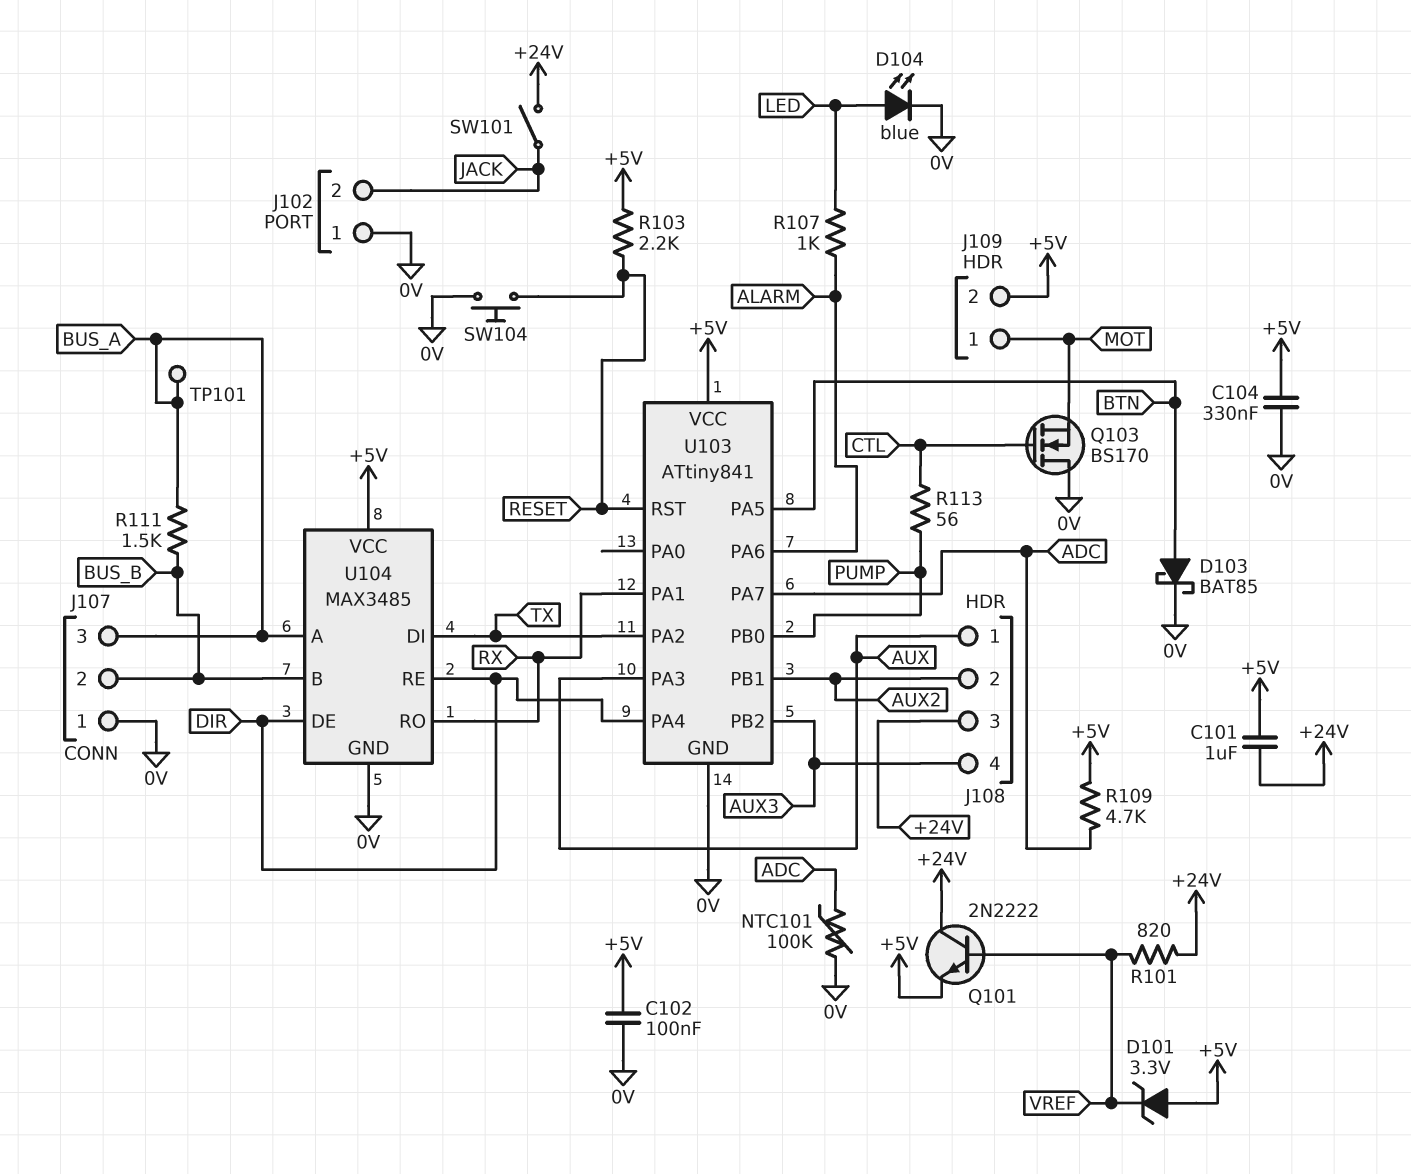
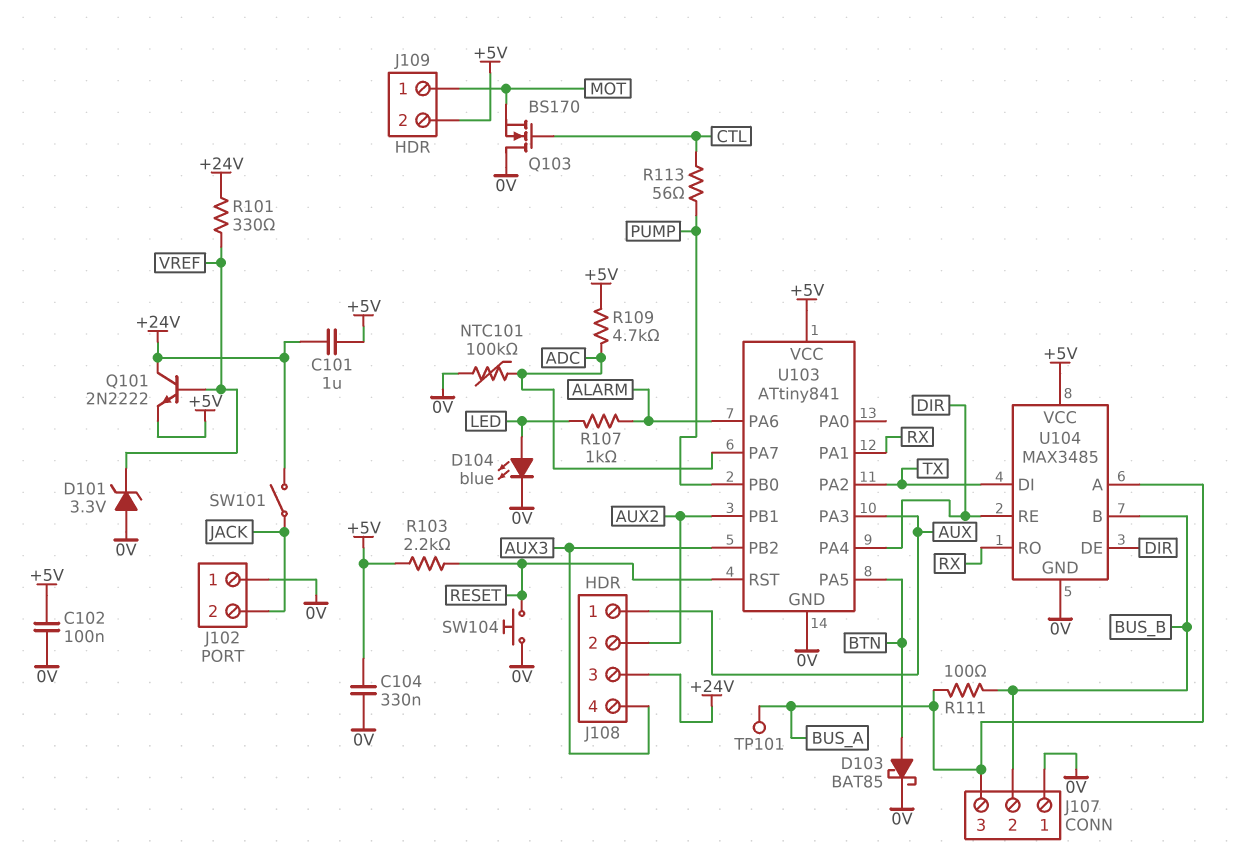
D101: zener 3.3V (A +5V, K VREF) -> zener 3.3V (A 0V, K VREF)
R101: 820 (+24V, VREF) -> 330 (+24V, VREF)
R111: 1.5k (BUS_A, BUS_B) -> 100 (BUS_A, BUS_B)

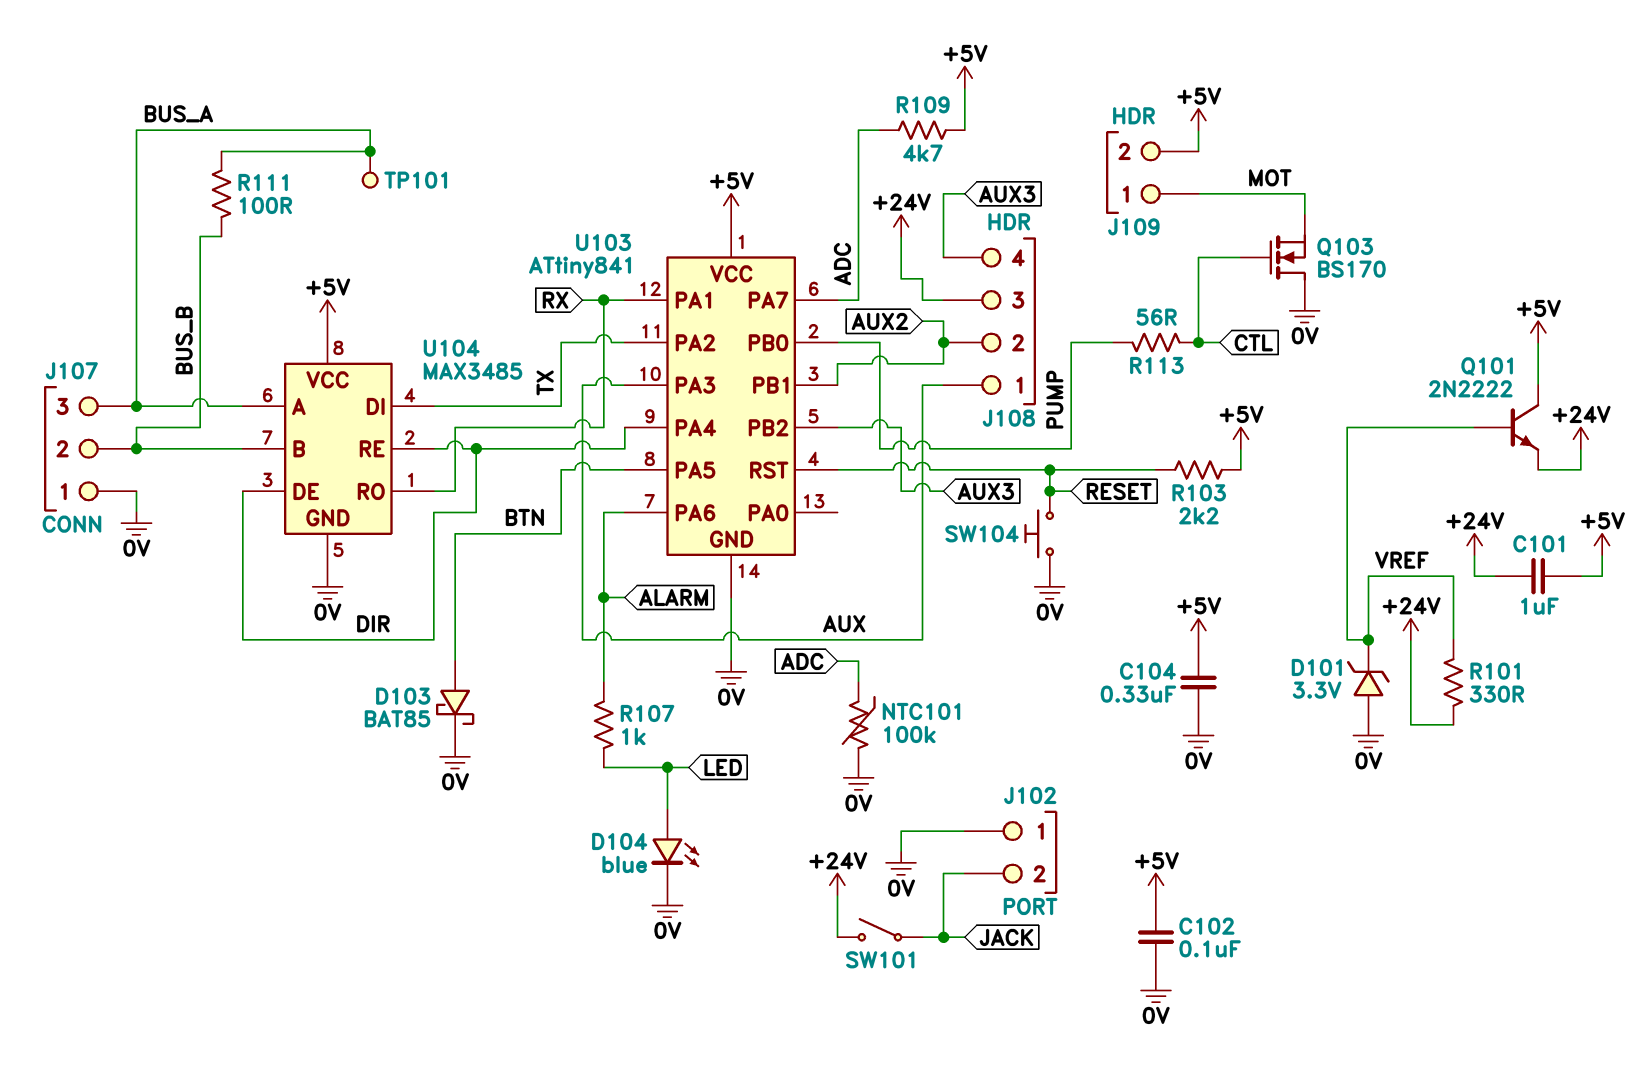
Q101: NPN 2N2222 (B VREF, C +24V, E +5V) -> NPN 2N2222 (B VREF, C +5V, E +24V)

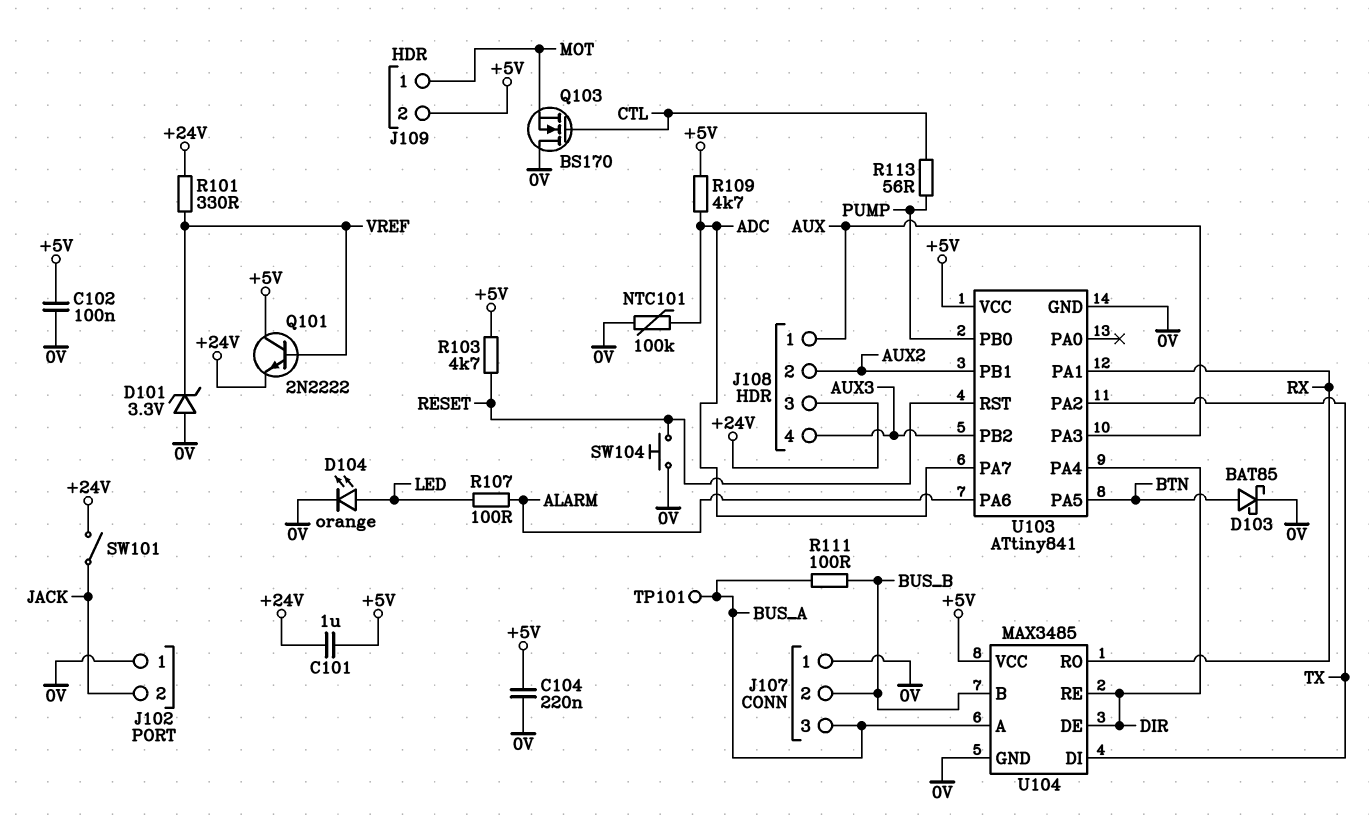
C104: 330nF (+5V, 0V) -> 220nF (+5V, 0V)
D104: LED blue (A LED, K 0V) -> LED orange (A LED, K 0V)
R103: 2.2k (+5V, RESET) -> 4.7k (+5V, RESET)
R107: 1k (ALARM, LED) -> 100 (ALARM, LED)

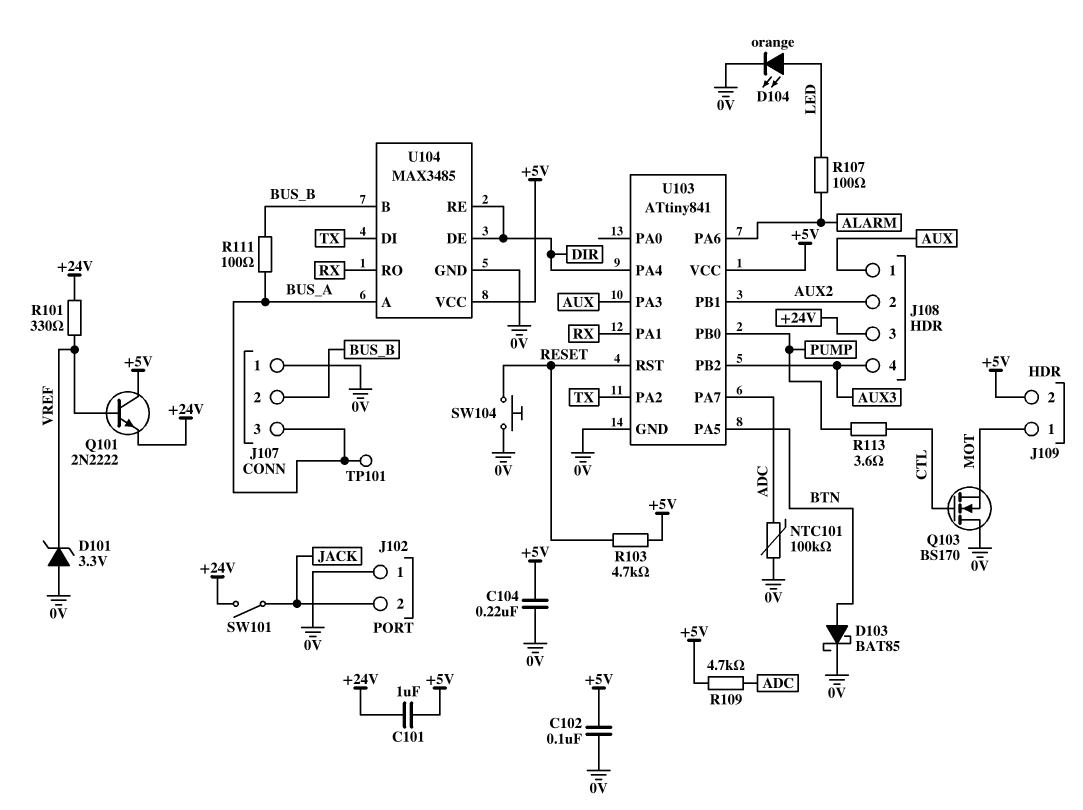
R113: 56 (CTL, PUMP) -> 3.6 (CTL, PUMP)

